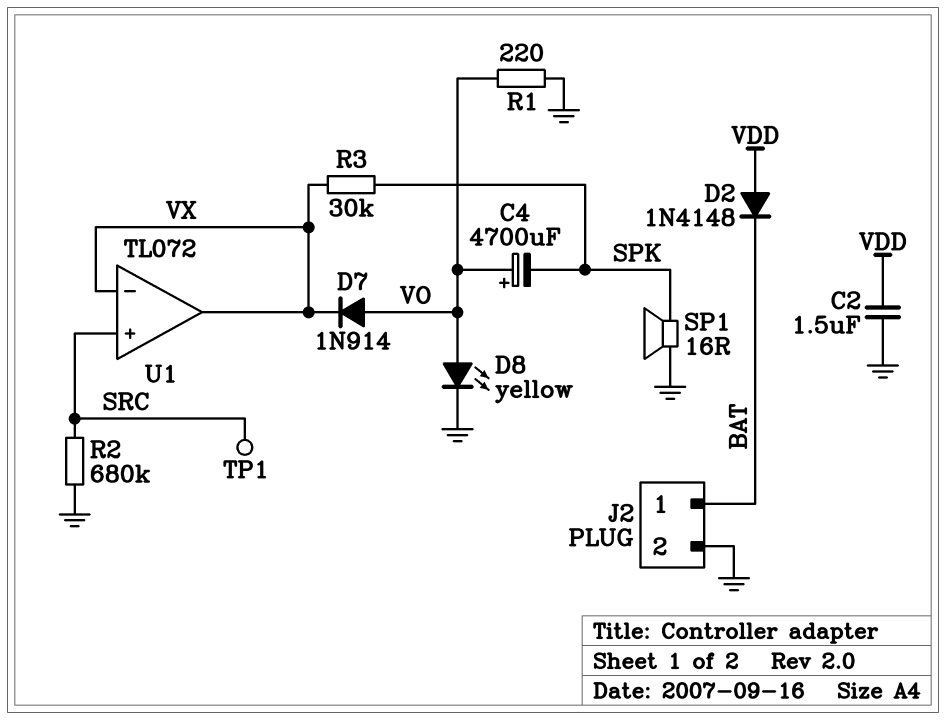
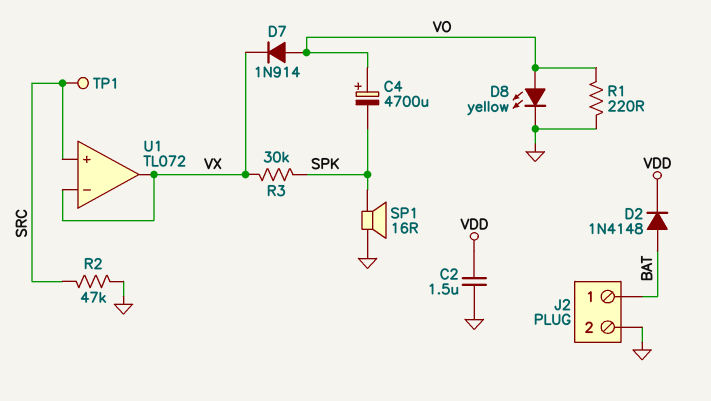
D2: diode 1N4148 (A VDD, K BAT) -> diode 1N4148 (A BAT, K VDD)
R2: 680k (GND, SRC) -> 47k (GND, SRC)

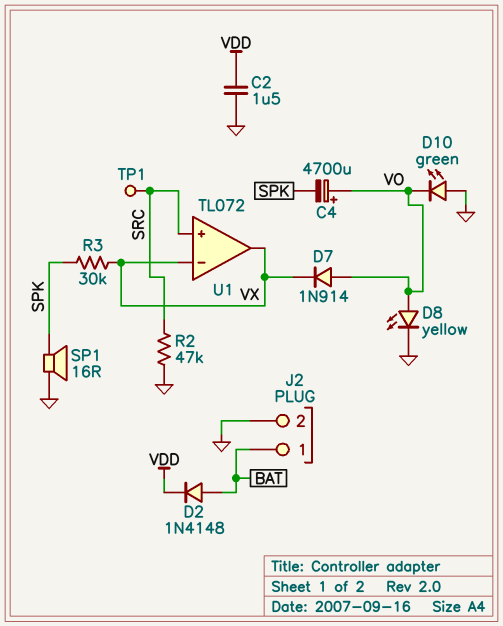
D10: none -> LED green (A GND, K VO)
R1: 220 (GND, VO) -> none

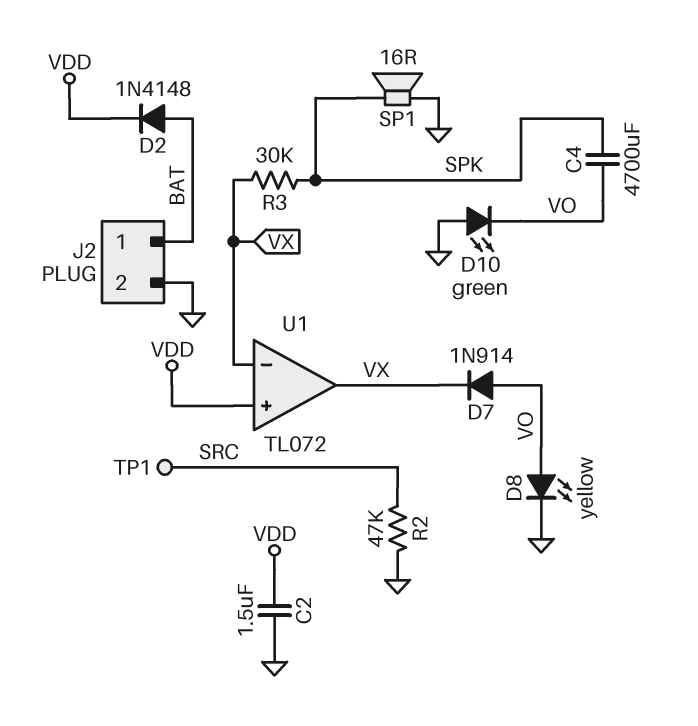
C4: 4700uF (plus VO, minus SPK) -> 4700uF (SPK, VO)
U1 pin in+: SRC -> VDD

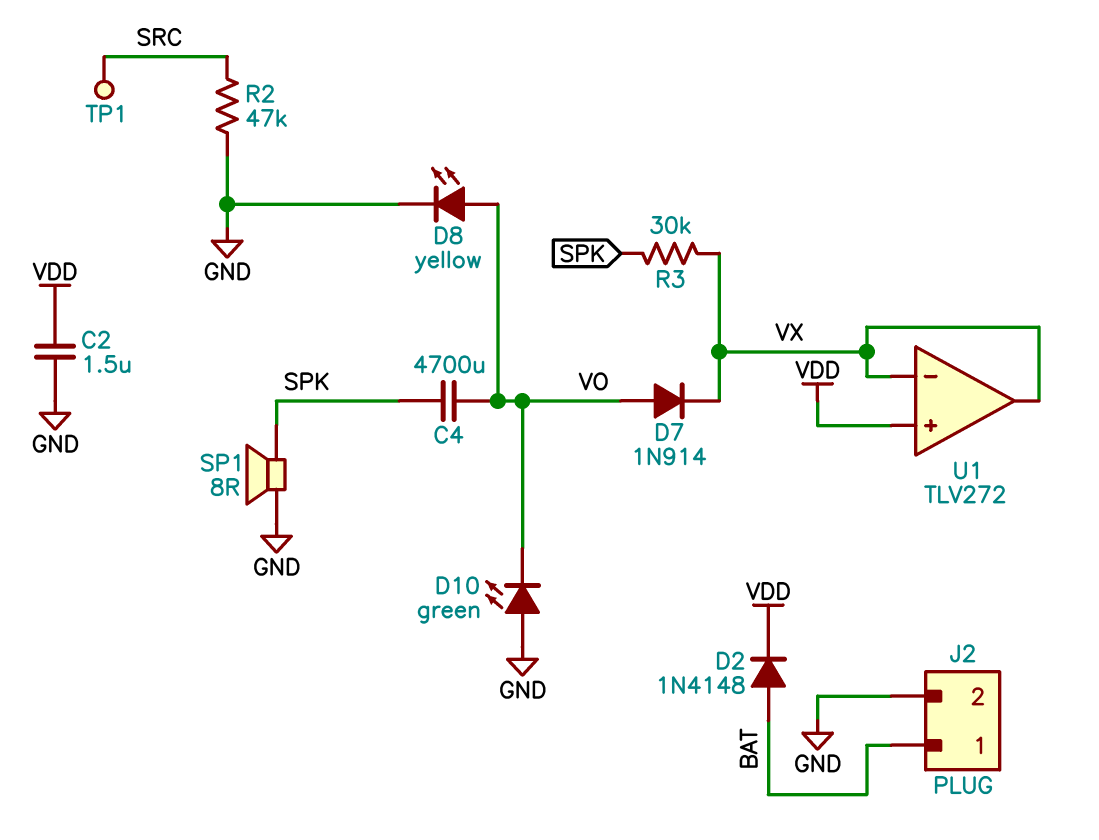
SP1: speaker 16R (GND, SPK) -> speaker 8R (GND, SPK)
U1: TL072 -> TLV272

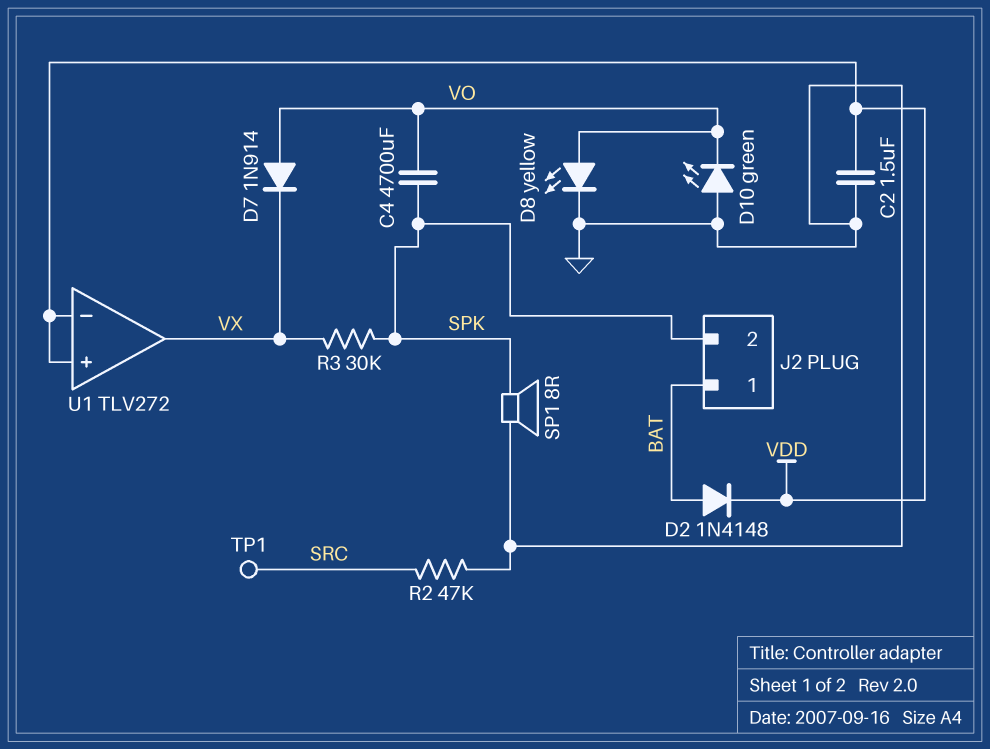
J2 pin 2: GND -> SPK
U1 pin in-: VX -> VDD

